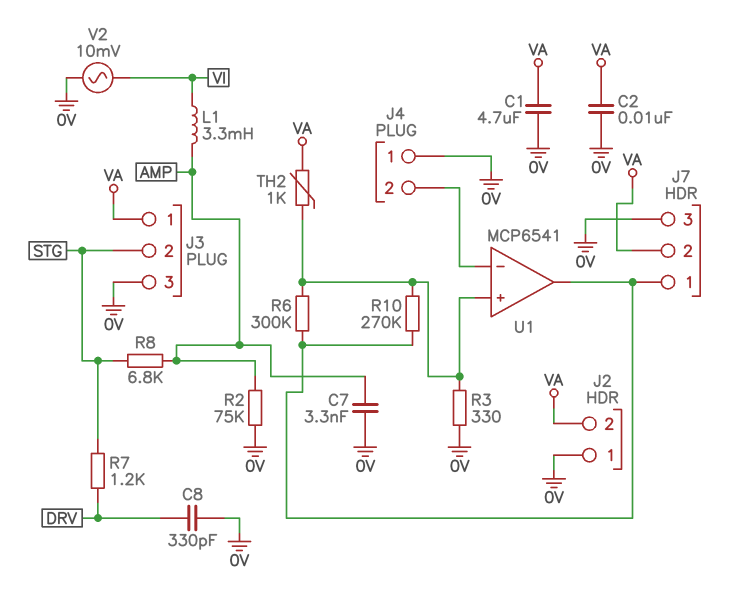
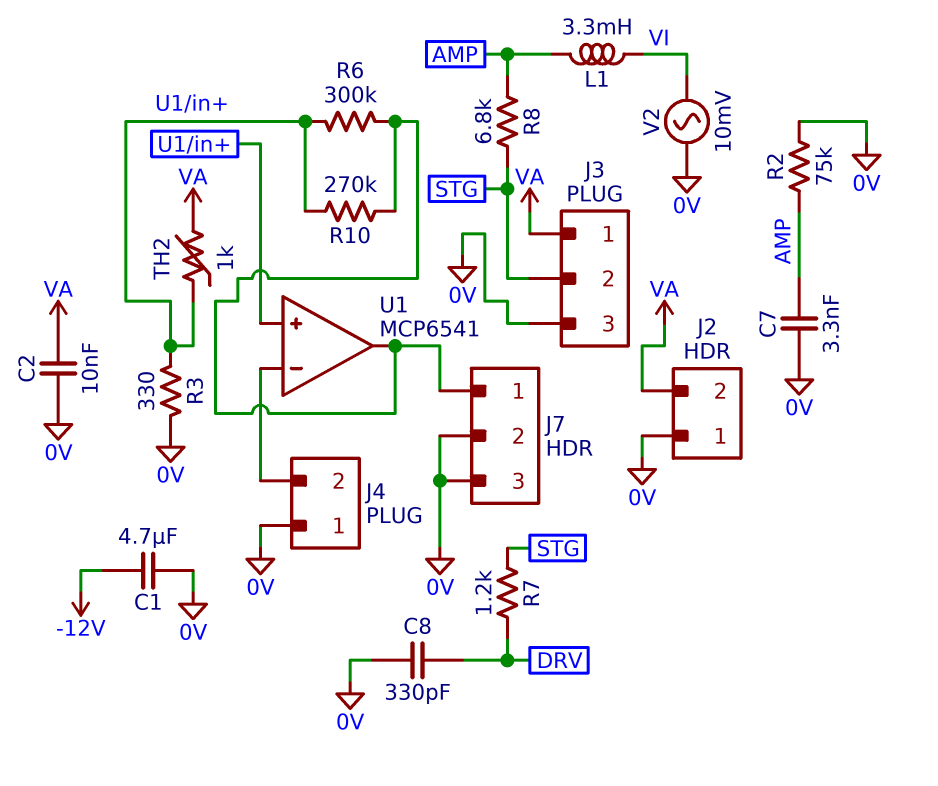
C1: 4.7uF (0V, VA) -> 4.7uF (-12V, 0V)
J7 pin 2: VA -> 0V

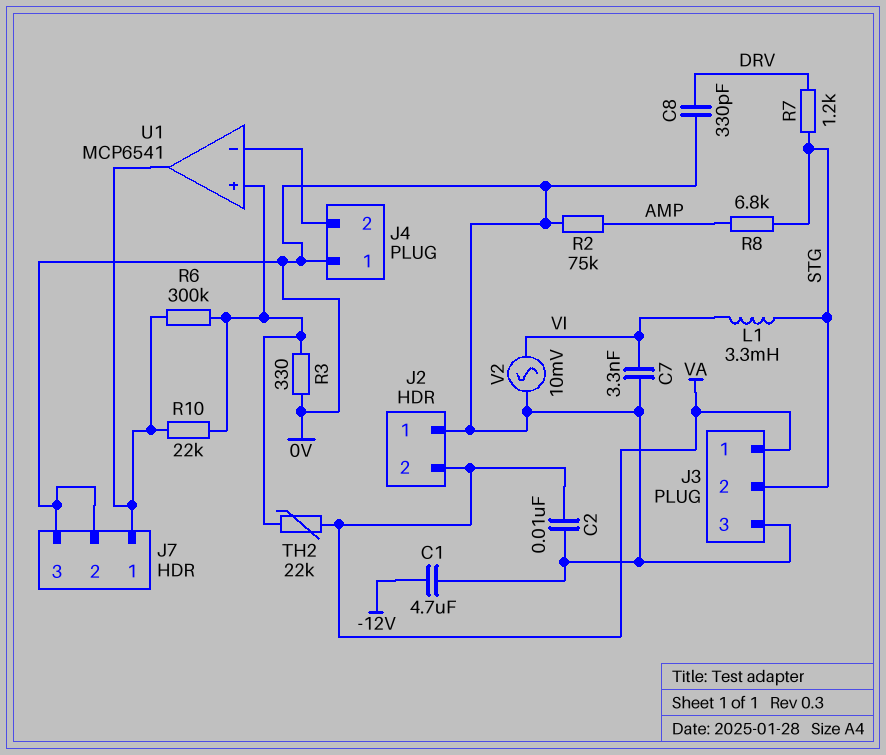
C7: 3.3nF (0V, AMP) -> 3.3nF (0V, VI)
L1: 3.3mH (AMP, VI) -> 3.3mH (STG, VI)
R10: 270k (J7/1, U1/in+) -> 22k (J7/1, U1/in+)
TH2: 1k (U1/in+, VA) -> 22k (U1/in+, VA)

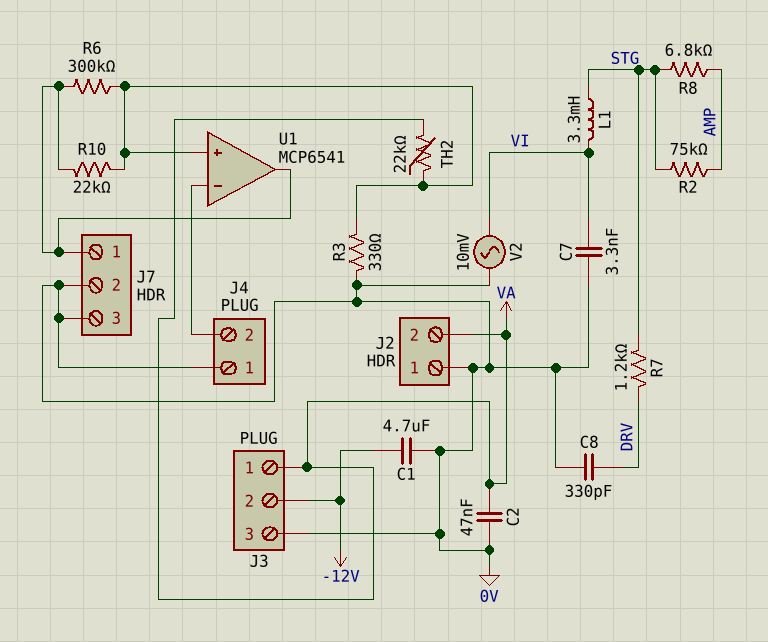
C2: 10nF (0V, VA) -> 47nF (0V, VA)
J3 pin 2: STG -> -12V
R2: 75k (0V, AMP) -> 75k (AMP, STG)

